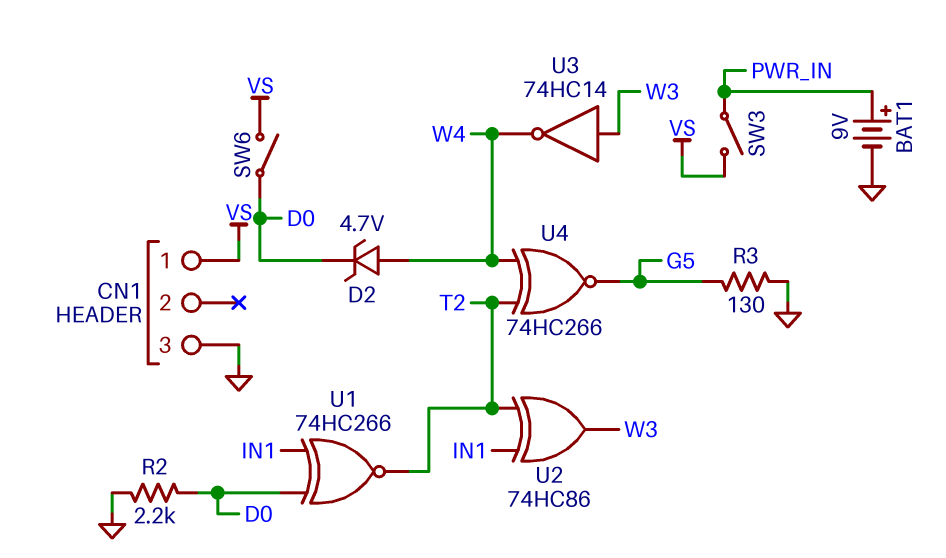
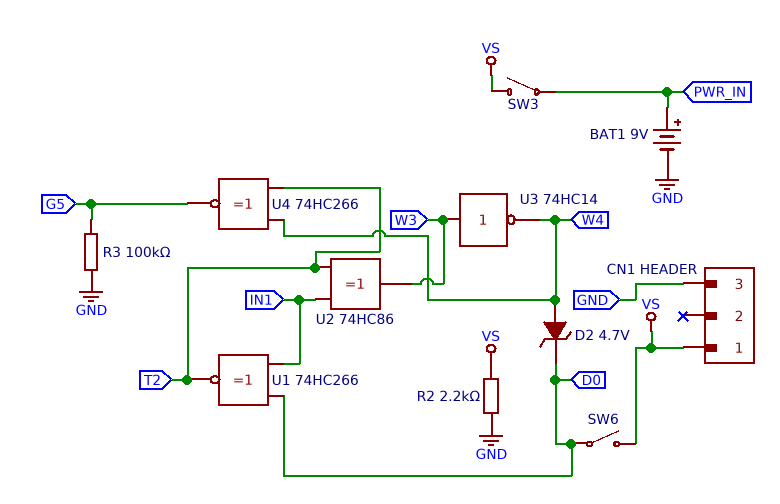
R2: 2.2k (D0, GND) -> 2.2k (GND, VS)
R3: 130 (G5, GND) -> 100k (G5, GND)

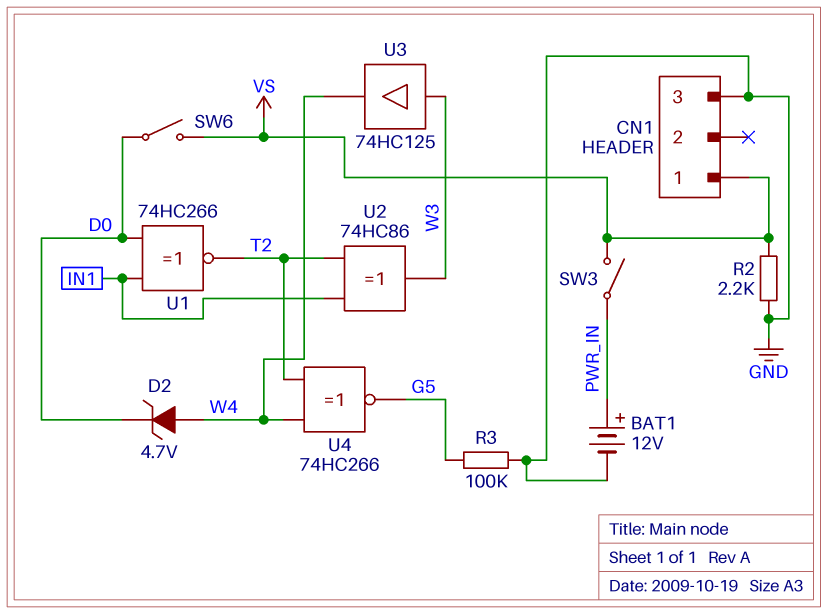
BAT1: 9V (plus PWR_IN, minus GND) -> 12V (plus PWR_IN, minus GND)
U3: NOT 74HC14 (in W3, out W4) -> buffer 74HC125 (in W3, out W4)

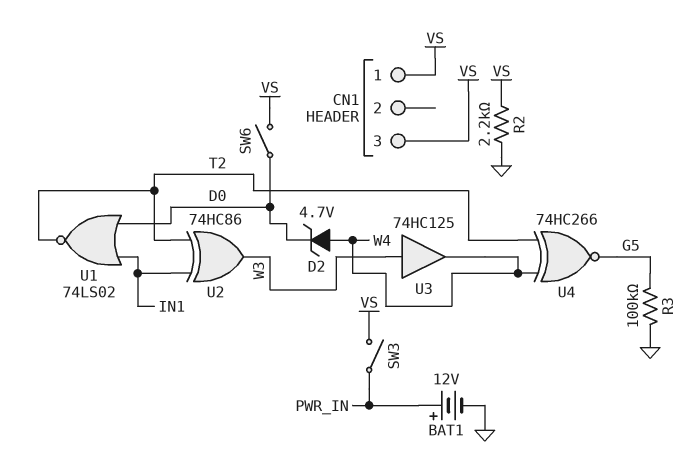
CN1 pin 3: GND -> VS
U1: XNOR 74HC266 (in D0, in IN1, out T2) -> NOR 74LS02 (in D0, in IN1, out T2)

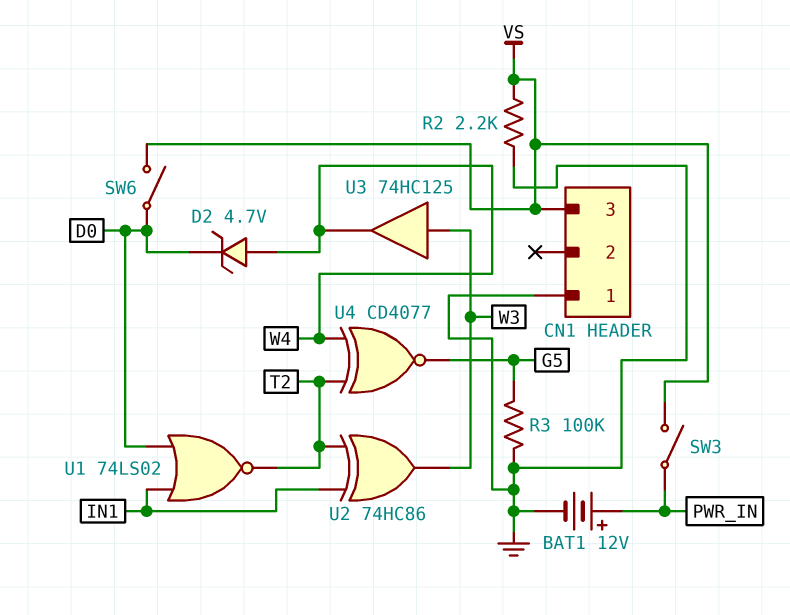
CN1 pin 1: VS -> GND
U4: XNOR 74HC266 (in T2, in W4, out G5) -> XNOR CD4077 (in T2, in W4, out G5)

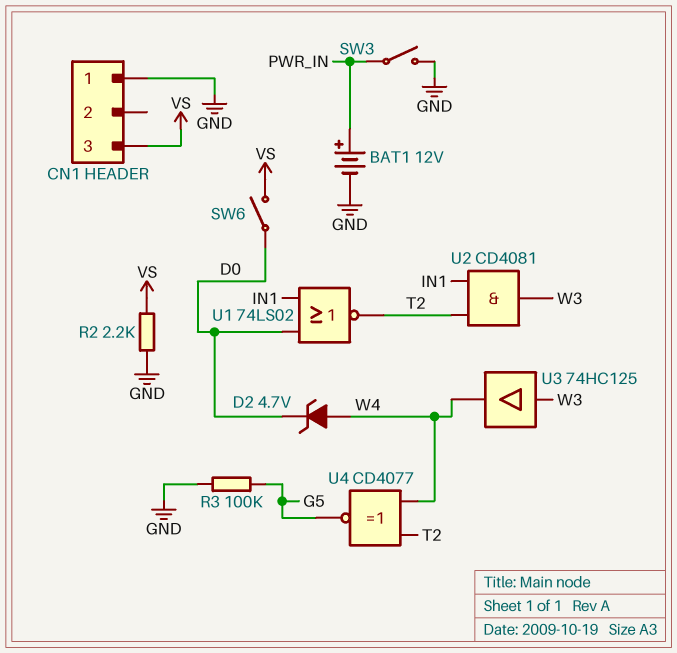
SW3: switch (PWR_IN, VS) -> switch (GND, PWR_IN)
U2: XOR 74HC86 (in IN1, in T2, out W3) -> AND CD4081 (in IN1, in T2, out W3)

